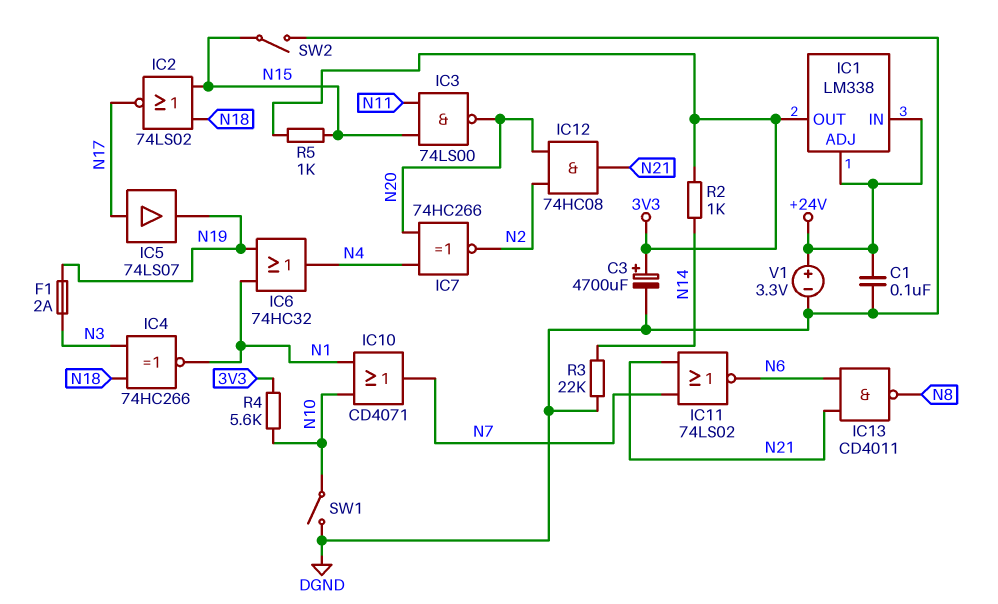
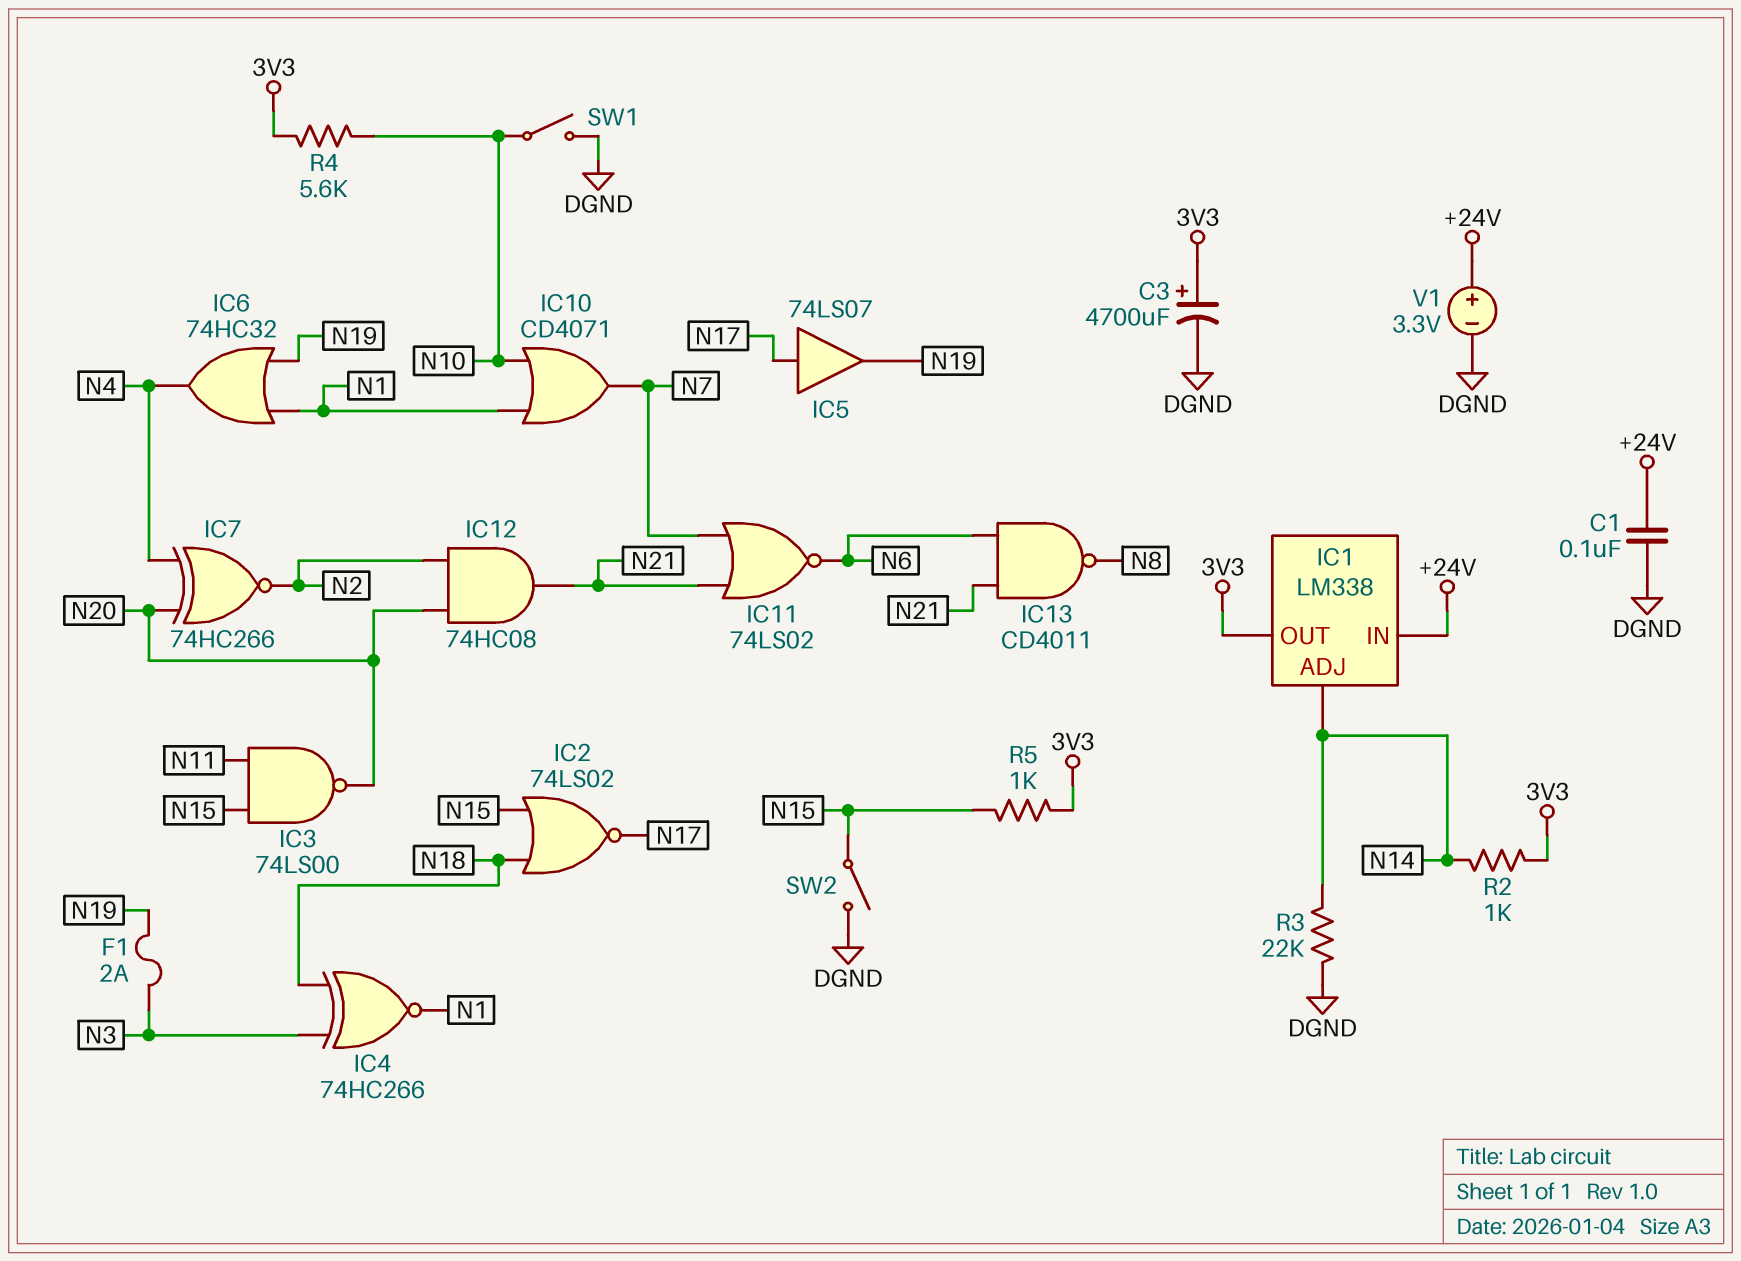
IC1 pin ADJ: +24V -> N14

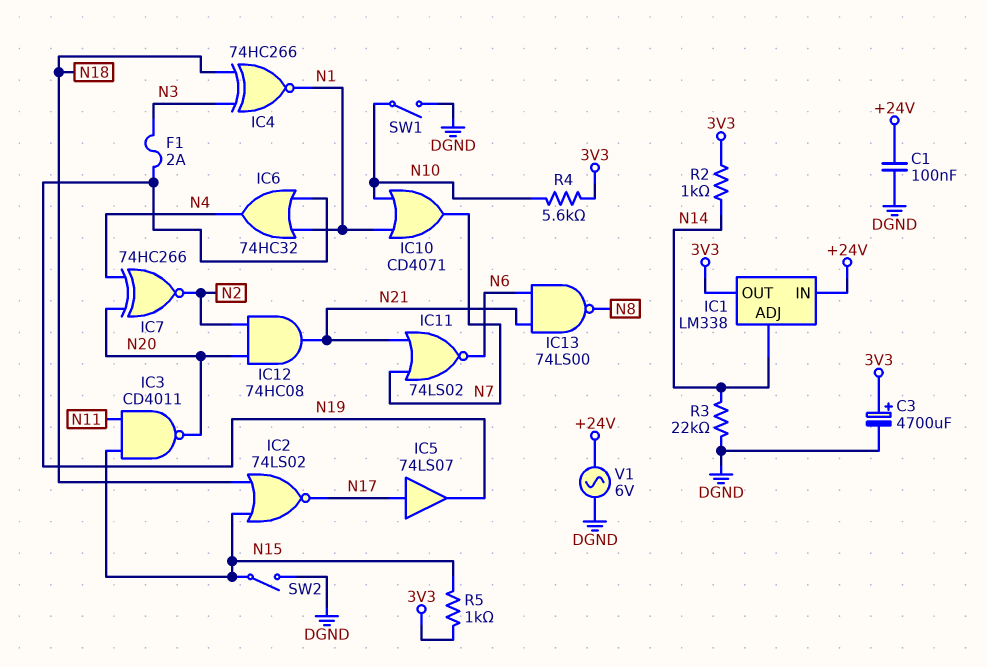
IC3: NAND 74LS00 (in N11, in N15, out N20) -> NAND CD4011 (in N11, in N15, out N20)
IC13: NAND CD4011 (in N6, in N21, out N8) -> NAND 74LS00 (in N6, in N21, out N8)
V1: 3.3V (plus +24V, minus DGND) -> AC 6V (+24V, DGND)

